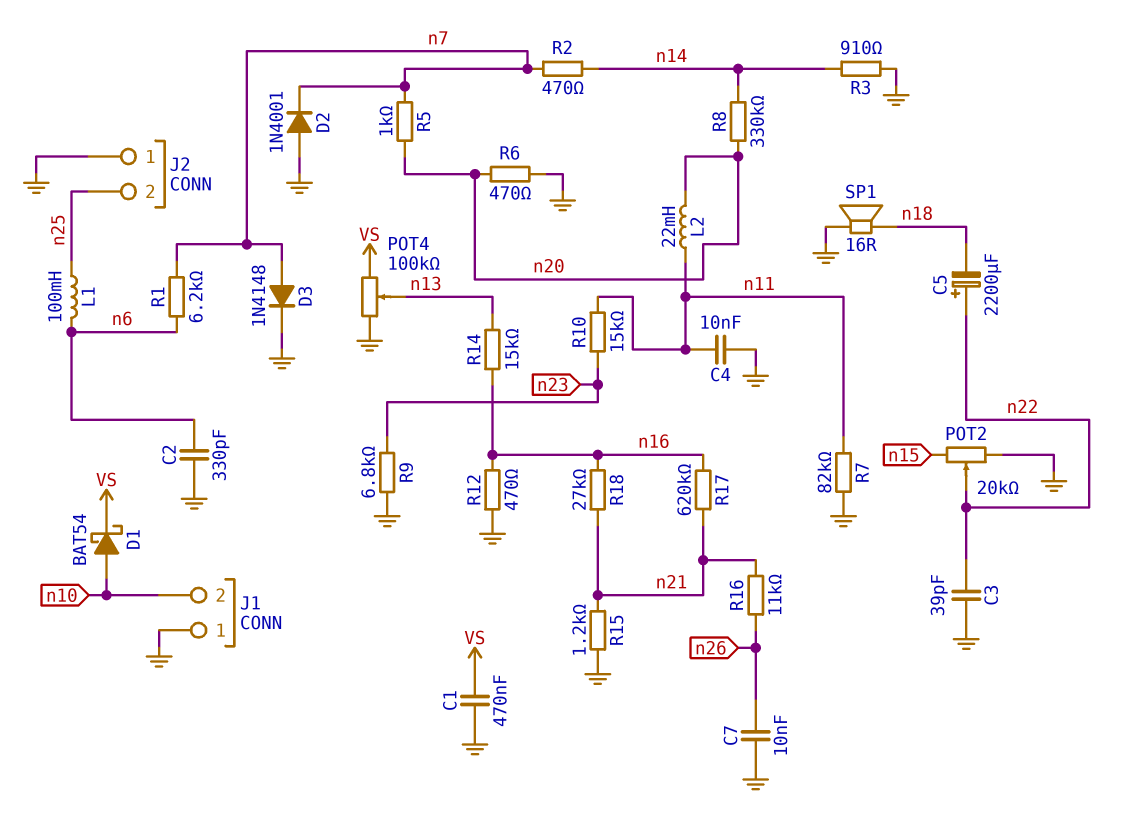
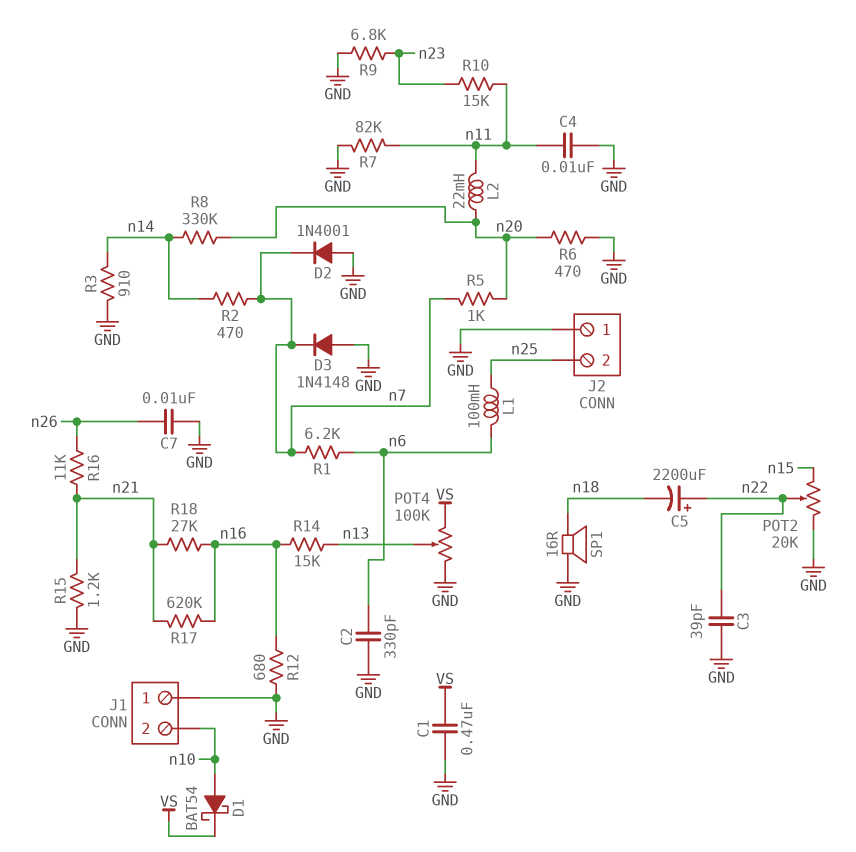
D3: diode 1N4148 (A n7, K GND) -> diode 1N4148 (A GND, K n7)
R12: 470 (GND, n16) -> 680 (GND, n16)

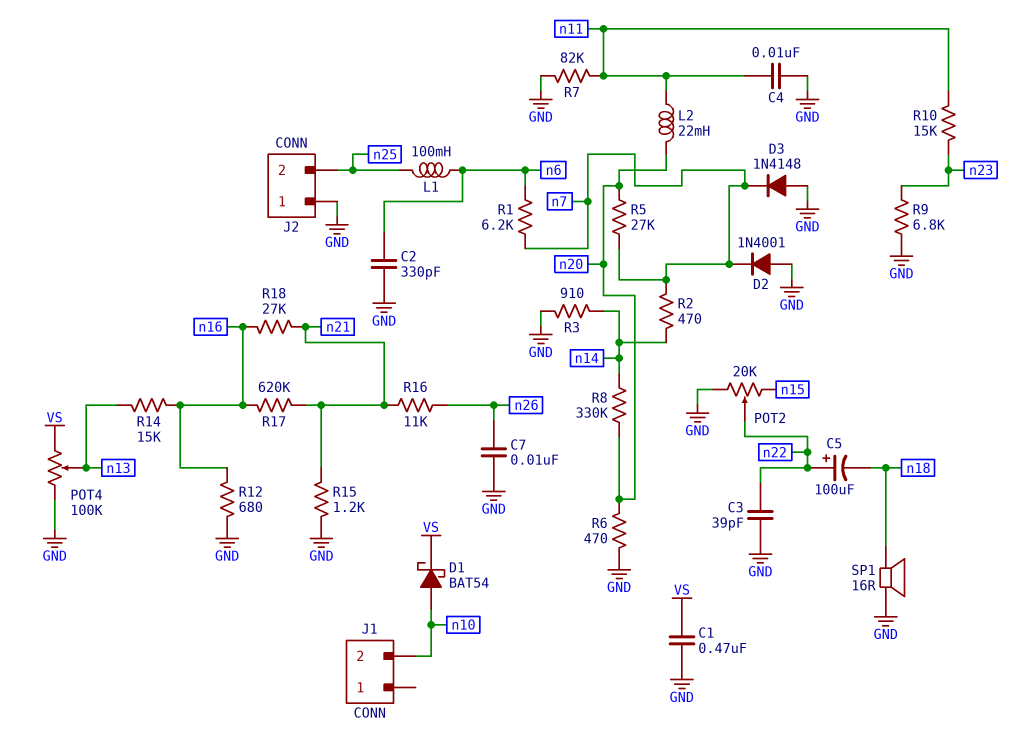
C5: 2200uF (plus n22, minus n18) -> 100uF (plus n22, minus n18)
J1 pin 1: GND -> none
R5: 1k (n7, n20) -> 27k (n7, n20)

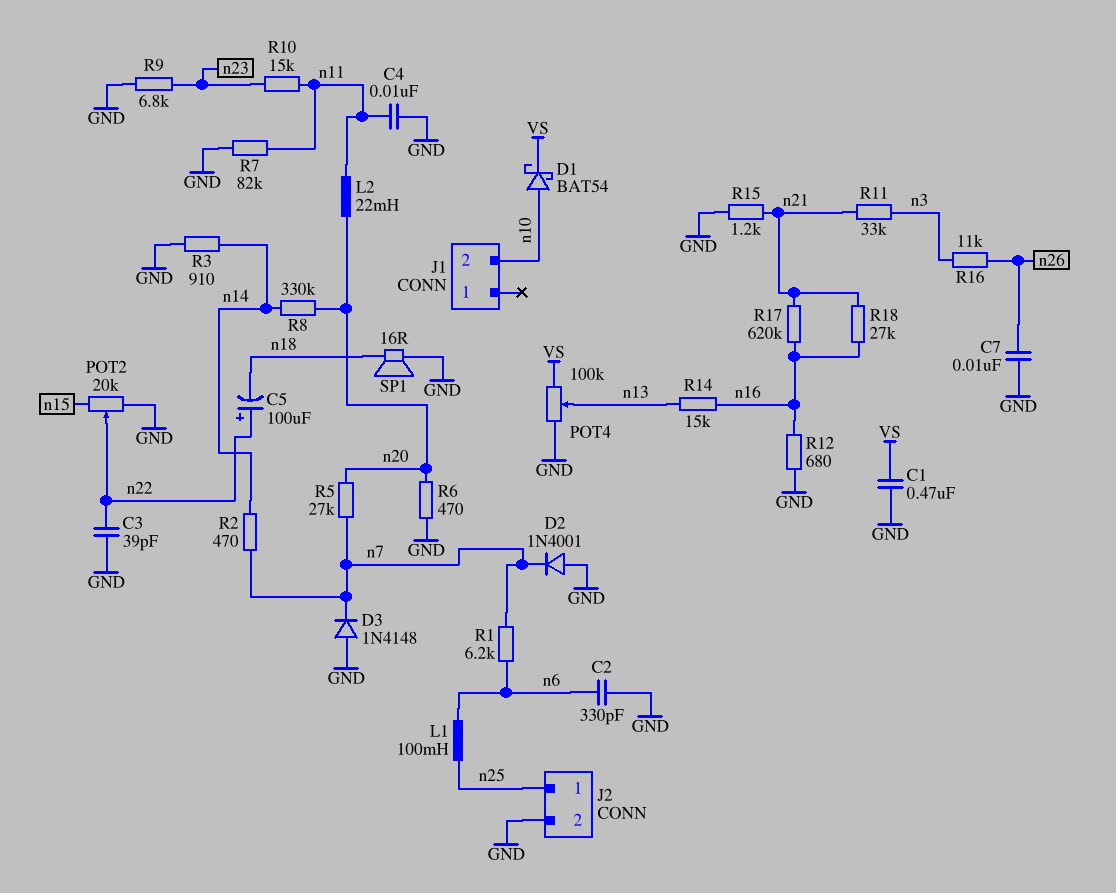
J2 pin 1: GND -> n25
J2 pin 2: n25 -> GND
R11: none -> 33k (n3, n21)
R16: 11k (n21, n26) -> 11k (n3, n26)

